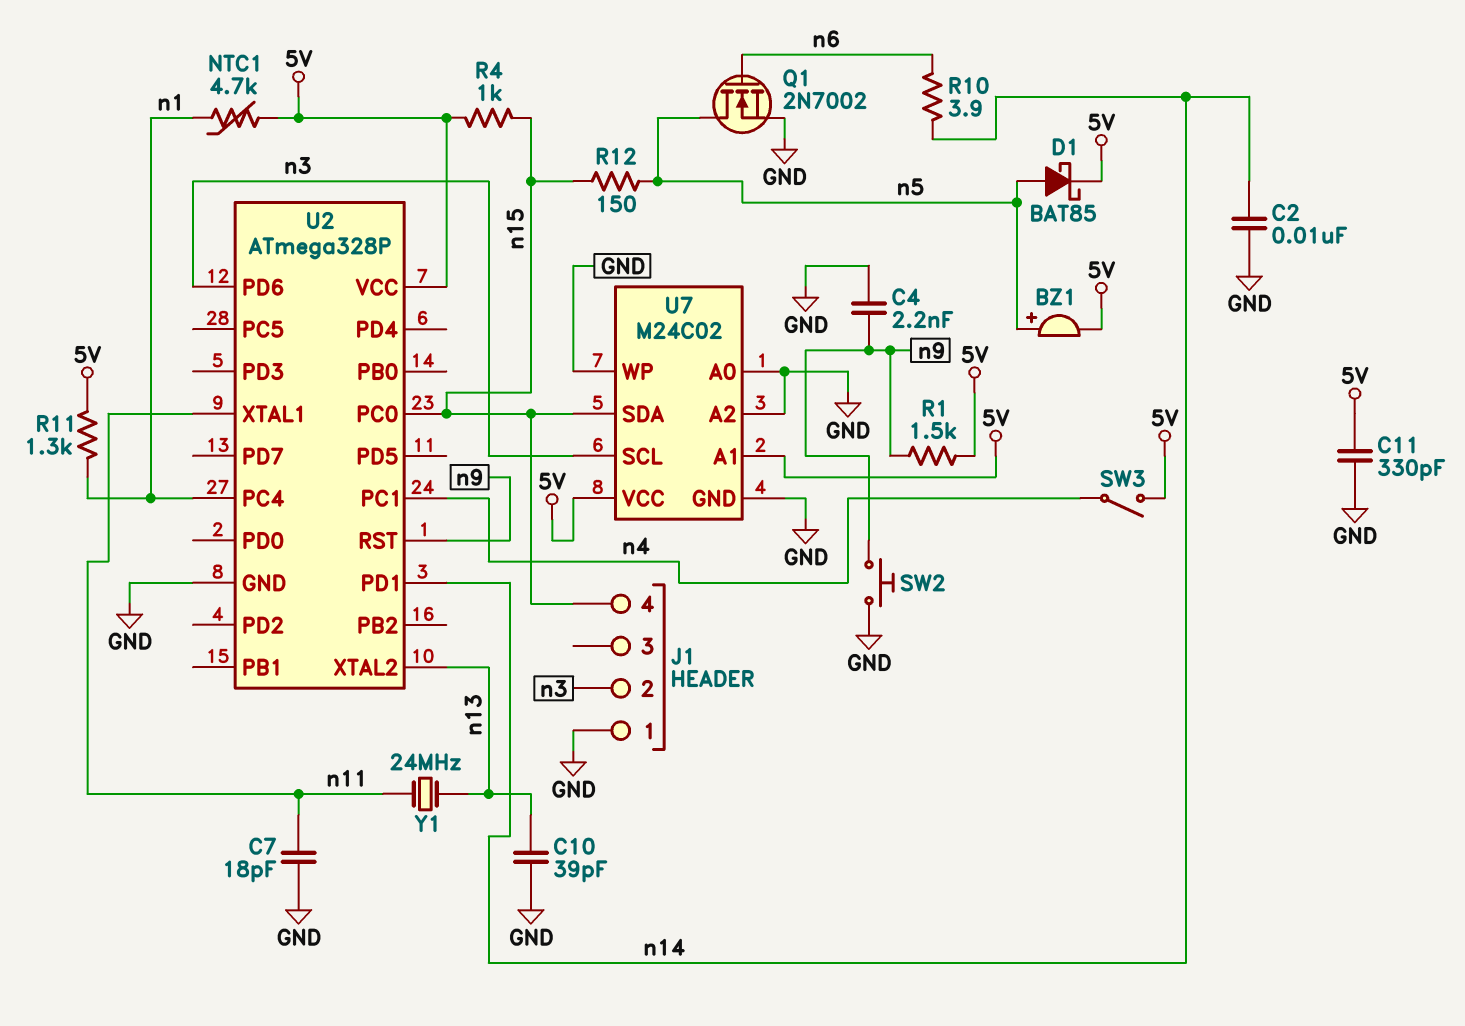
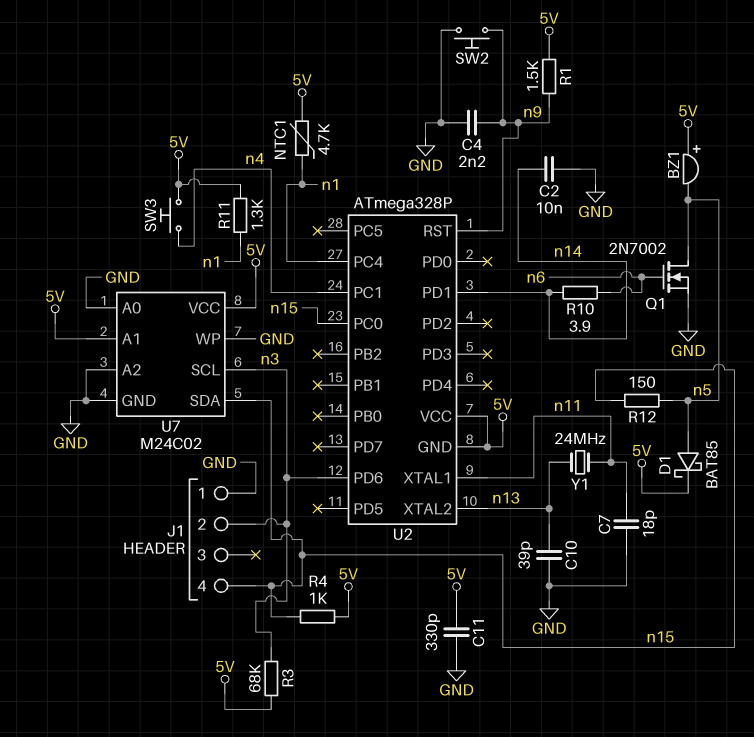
BZ1: buzzer (plus n5, minus 5V) -> buzzer (plus 5V, minus n5)
R3: none -> 68k (5V, n3)
SW3: switch (5V, n4) -> button (5V, n4)
U2 pin GND: GND -> 5V

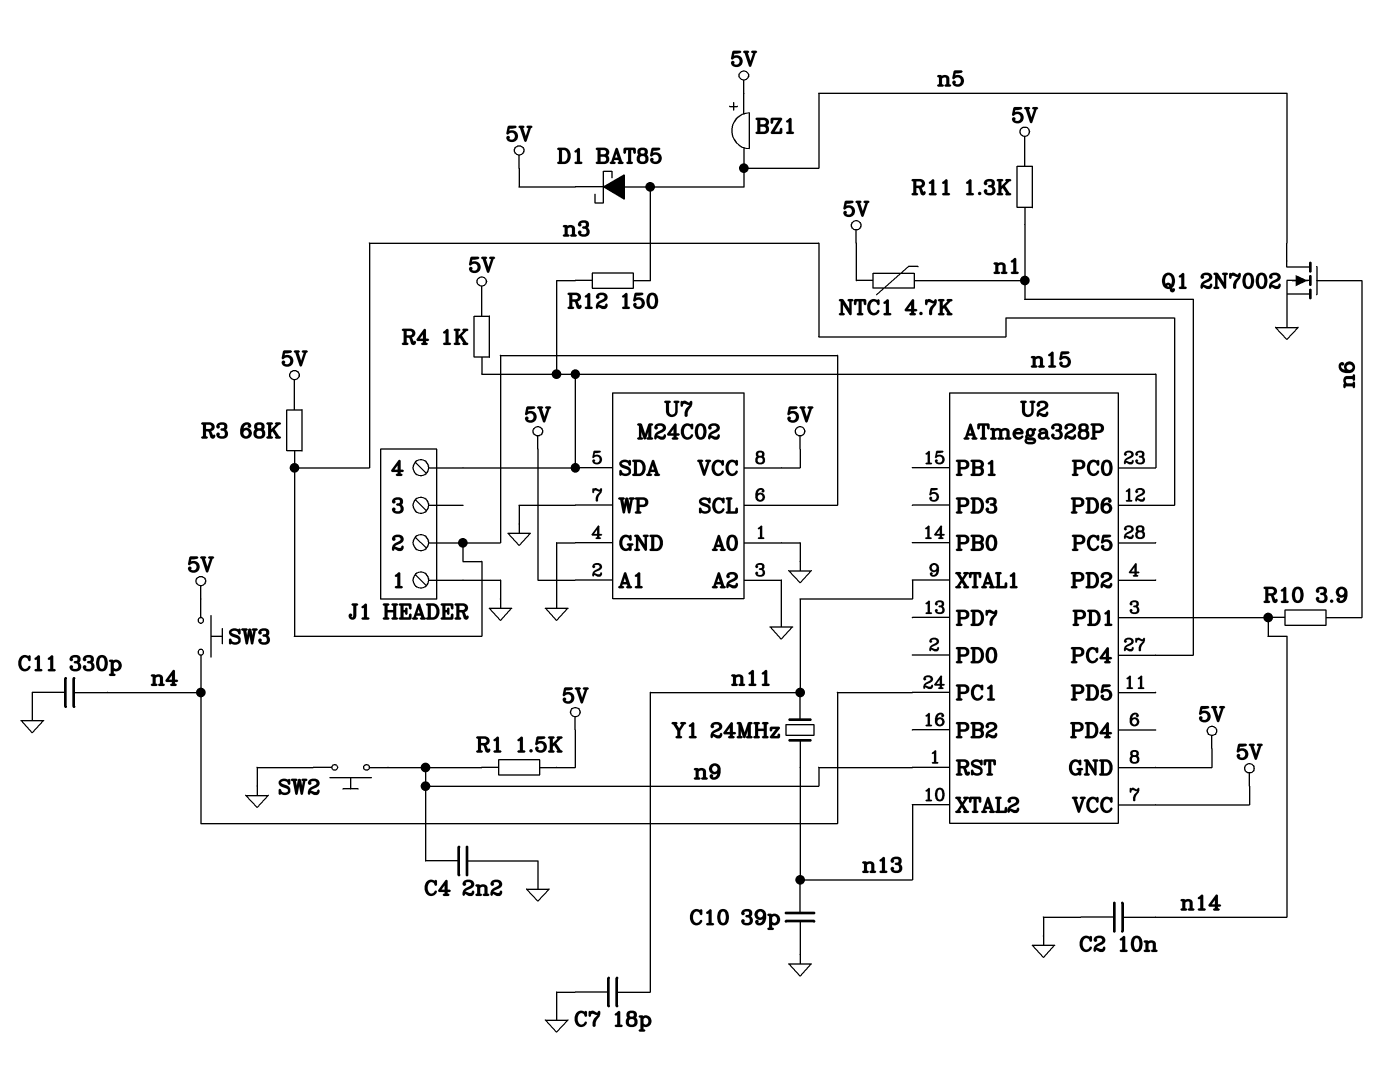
C11: 330pF (5V, GND) -> 330pF (GND, n4)

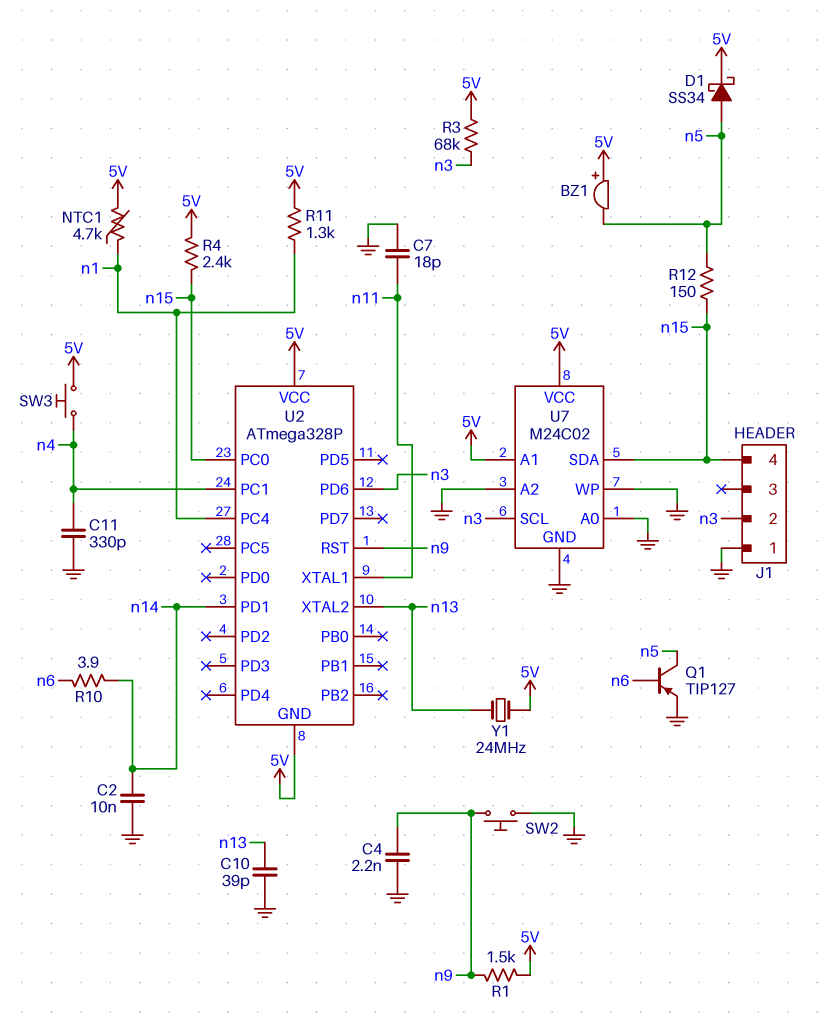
D1: schottky BAT85 (A n5, K 5V) -> schottky SS34 (A n5, K 5V)
Q1: NMOS 2N7002 (G n6, D n5, S GND) -> PNP TIP127 (B n6, C n5, E GND)
R4: 1k (5V, n15) -> 2.4k (5V, n15)
Y1: 24MHz (n11, n13) -> 24MHz (5V, n13)

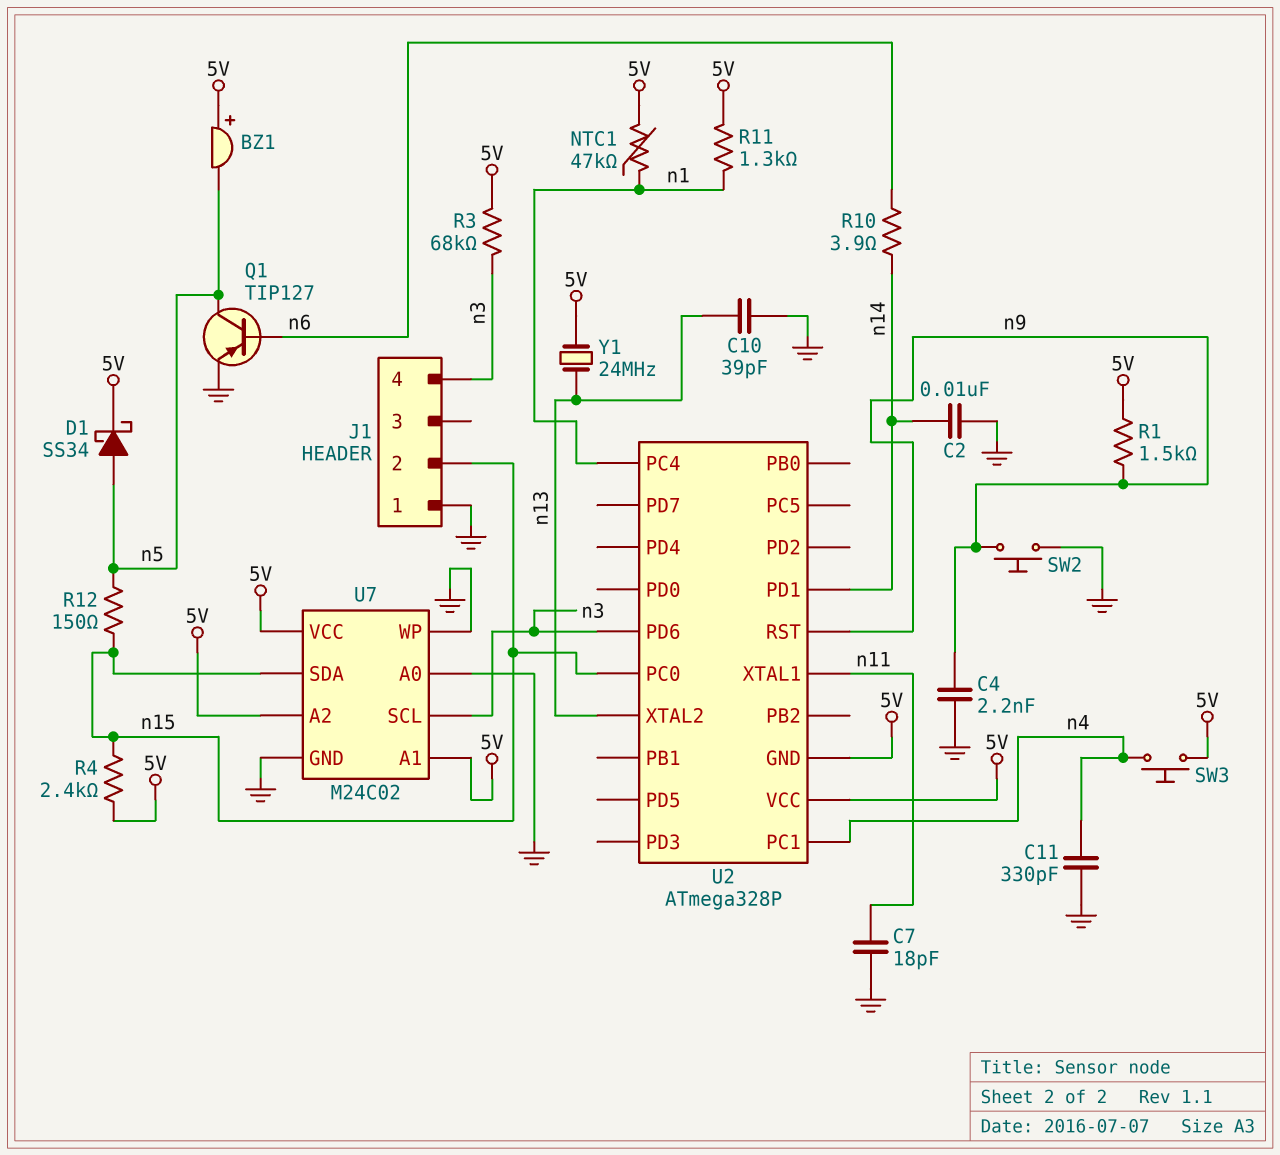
J1 pin 2: n3 -> n15
J1 pin 4: n15 -> n3
NTC1: 4.7k (5V, n1) -> 47k (5V, n1)
U7 pin A2: GND -> 5V

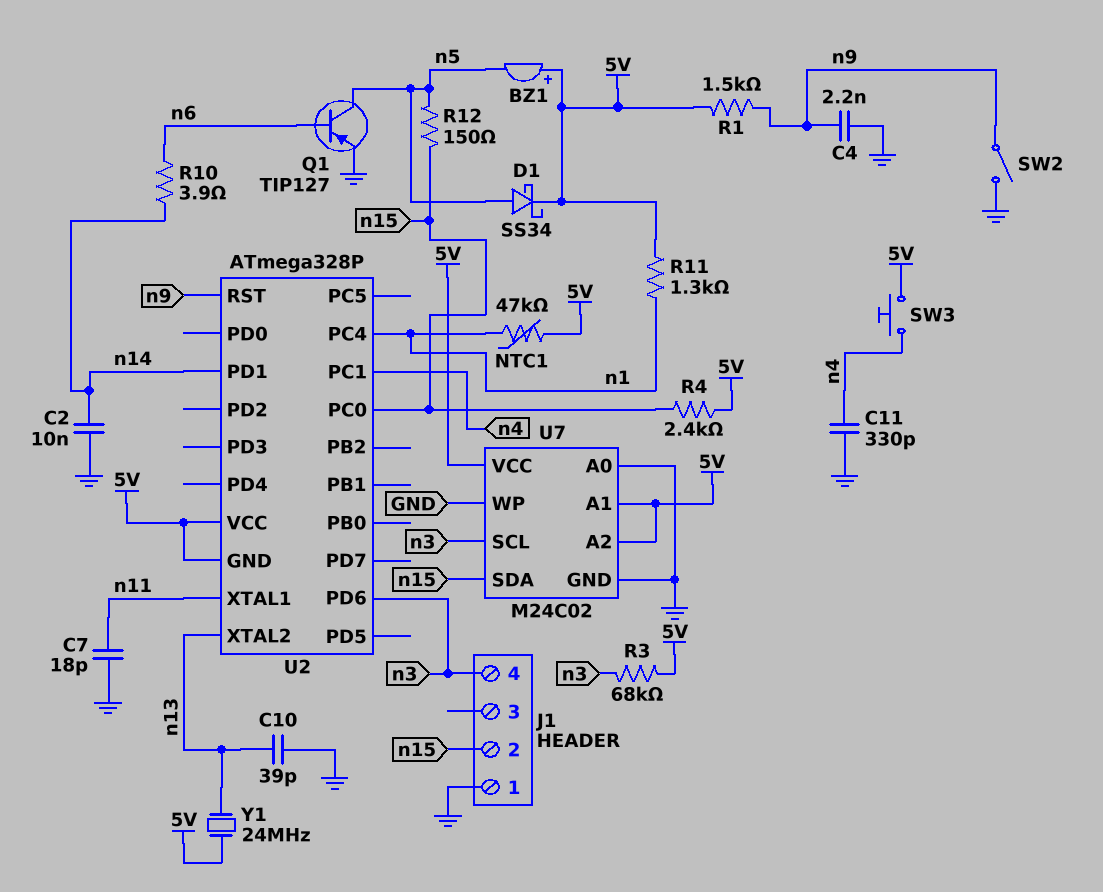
SW2: button (GND, n9) -> switch (GND, n9)

